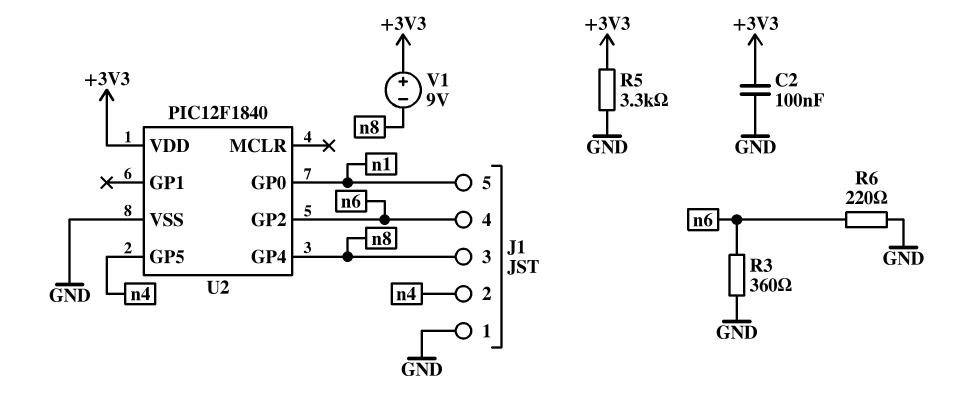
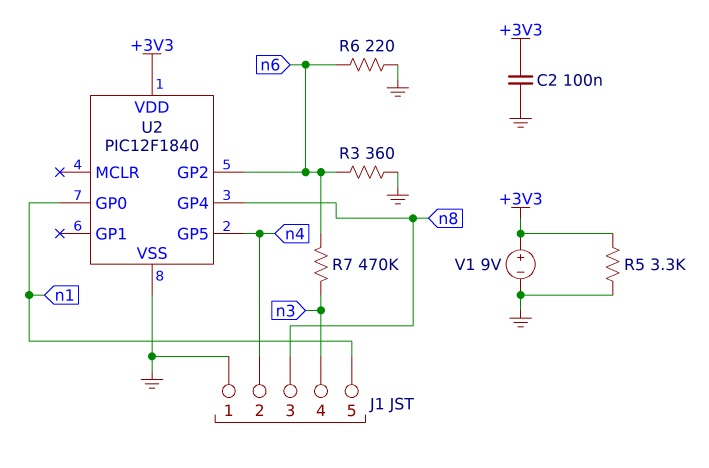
J1 pin 4: n6 -> n3
R7: none -> 470k (n3, n6)
V1: 9V (plus +3V3, minus n8) -> 9V (plus +3V3, minus GND)

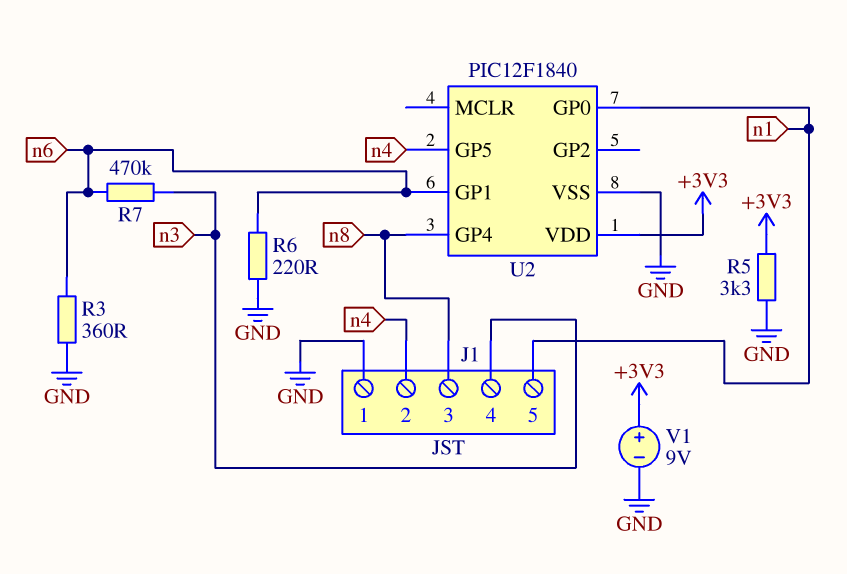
C2: 100nF (+3V3, GND) -> none
U2 pin GP1: none -> n6
U2 pin GP2: n6 -> none

